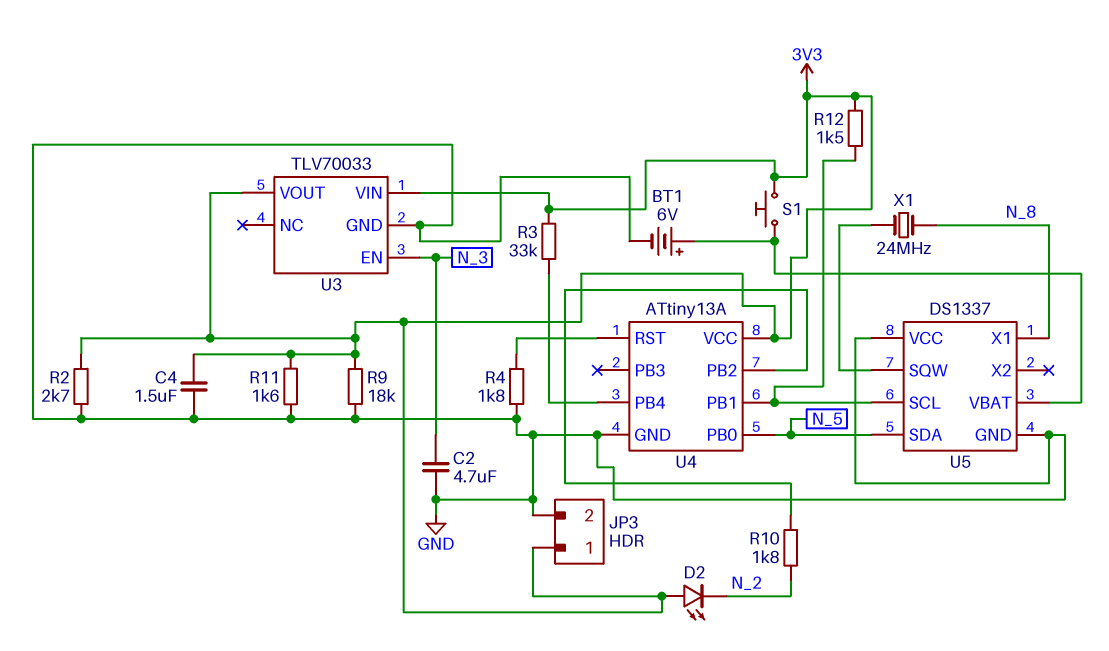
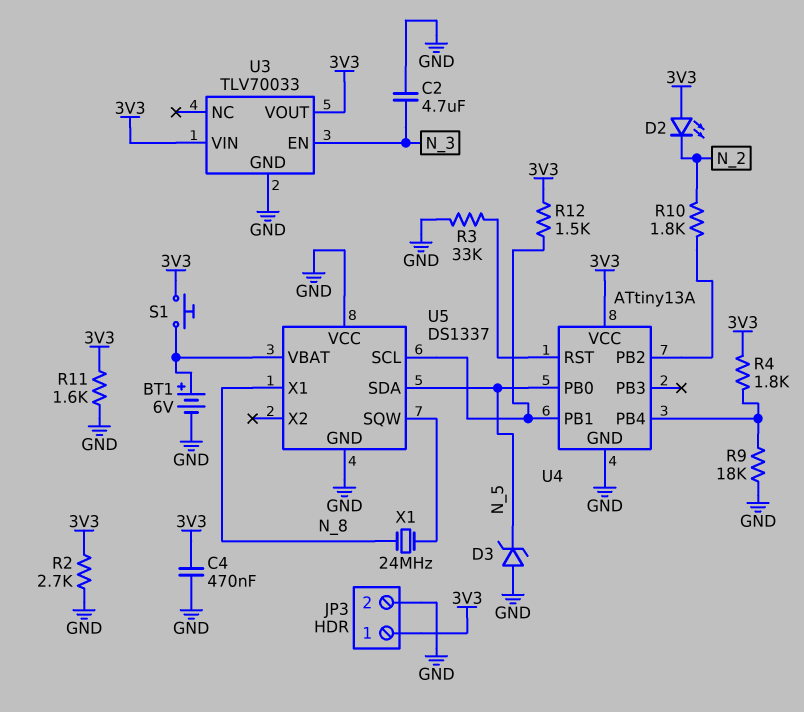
C4: 1.5uF (3V3, GND) -> 470nF (3V3, GND)
D3: none -> zener (A GND, K N_5)
R3: 33k (3V3, U4/PB4) -> 33k (GND, U4/RST)
R4: 1.8k (GND, U4/RST) -> 1.8k (3V3, U4/PB4)
R9: 18k (3V3, GND) -> 18k (GND, U4/PB4)

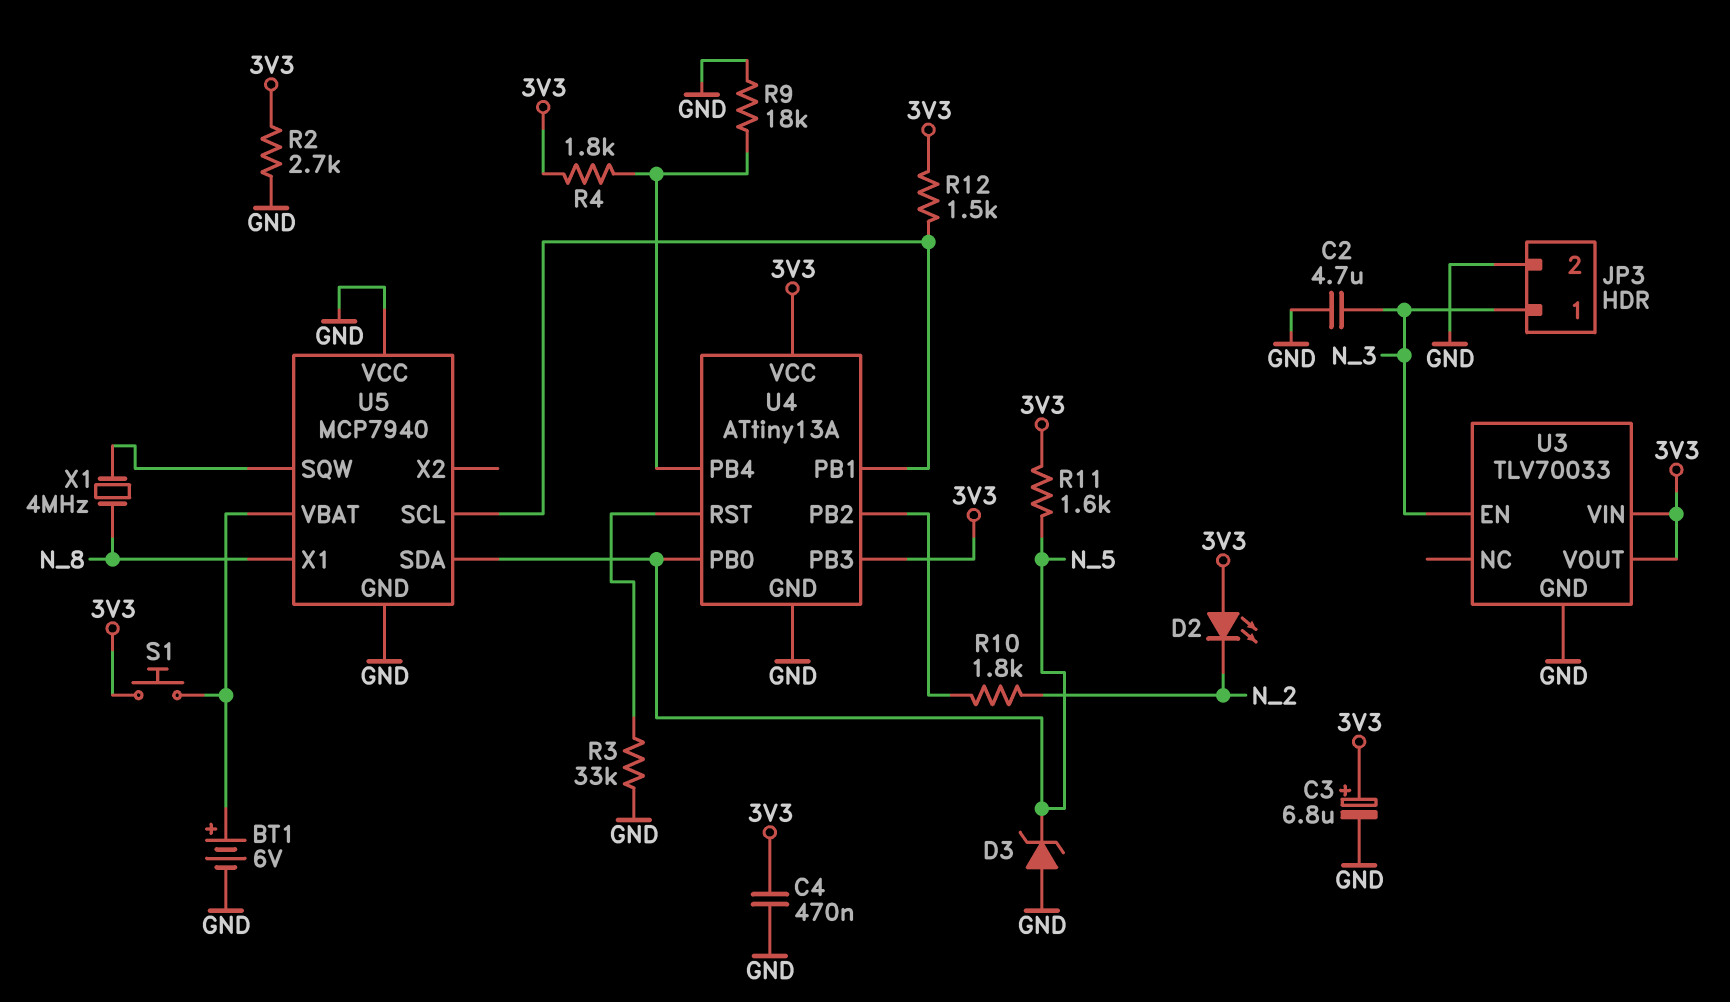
C3: none -> 6.8uF (plus 3V3, minus GND)
JP3 pin 1: 3V3 -> N_3
R11: 1.6k (3V3, GND) -> 1.6k (3V3, N_5)
U4 pin PB3: none -> 3V3
U5: DS1337 -> MCP7940
X1: 24MHz (N_8, U5/SQW) -> 4MHz (N_8, U5/SQW)

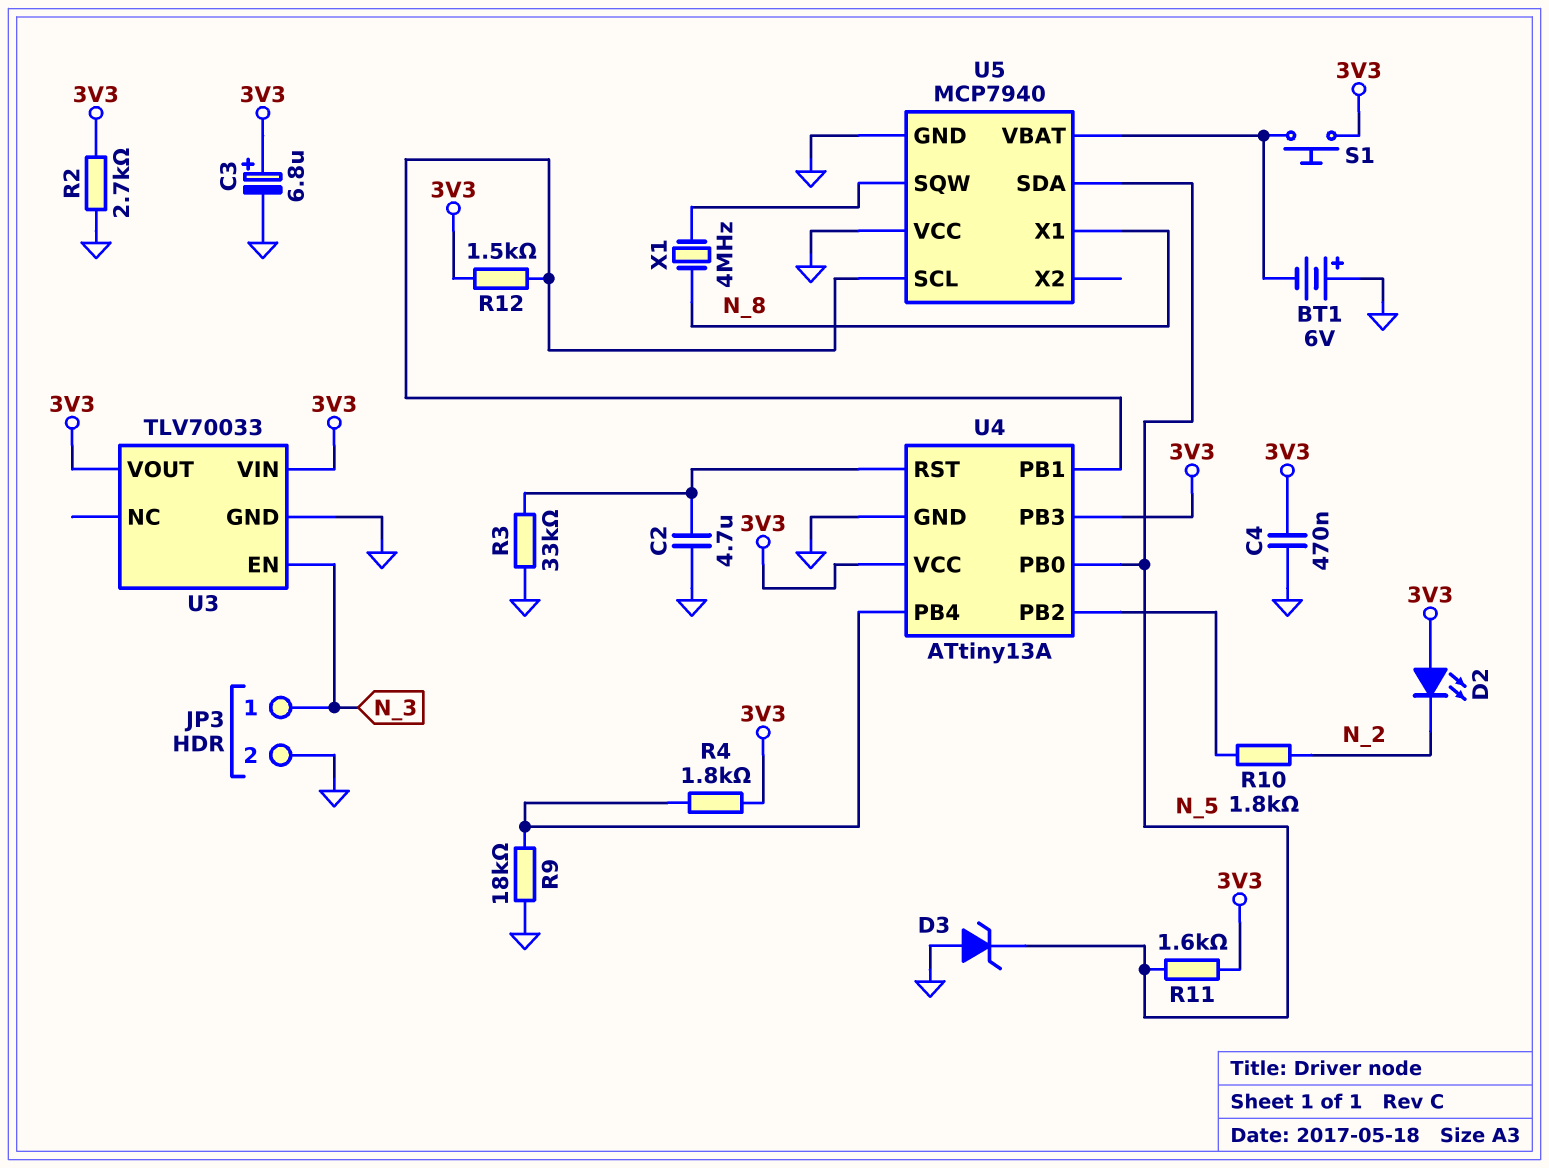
BT1: 6V (plus U5/VBAT, minus GND) -> 6V (plus GND, minus U5/VBAT)
C2: 4.7uF (GND, N_3) -> 4.7uF (GND, U4/RST)

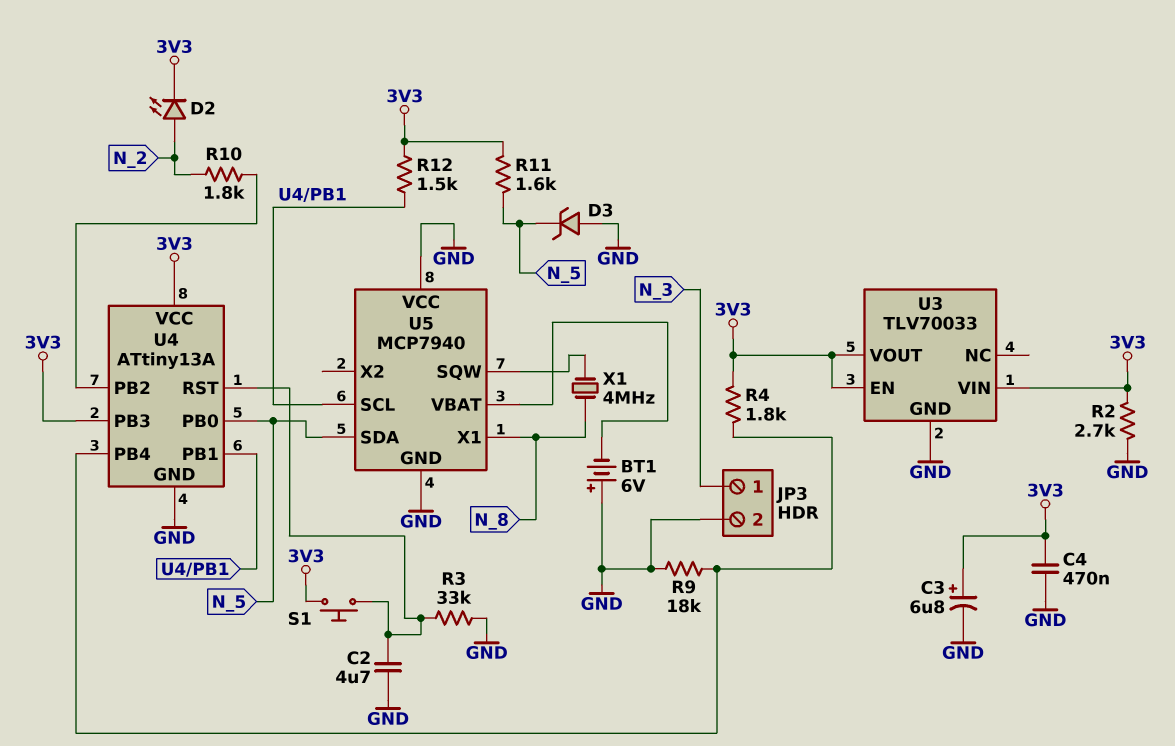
D2: LED (A 3V3, K N_2) -> LED (A N_2, K 3V3)
S1: button (3V3, U5/VBAT) -> button (3V3, U4/RST)
U3 pin EN: N_3 -> 3V3

